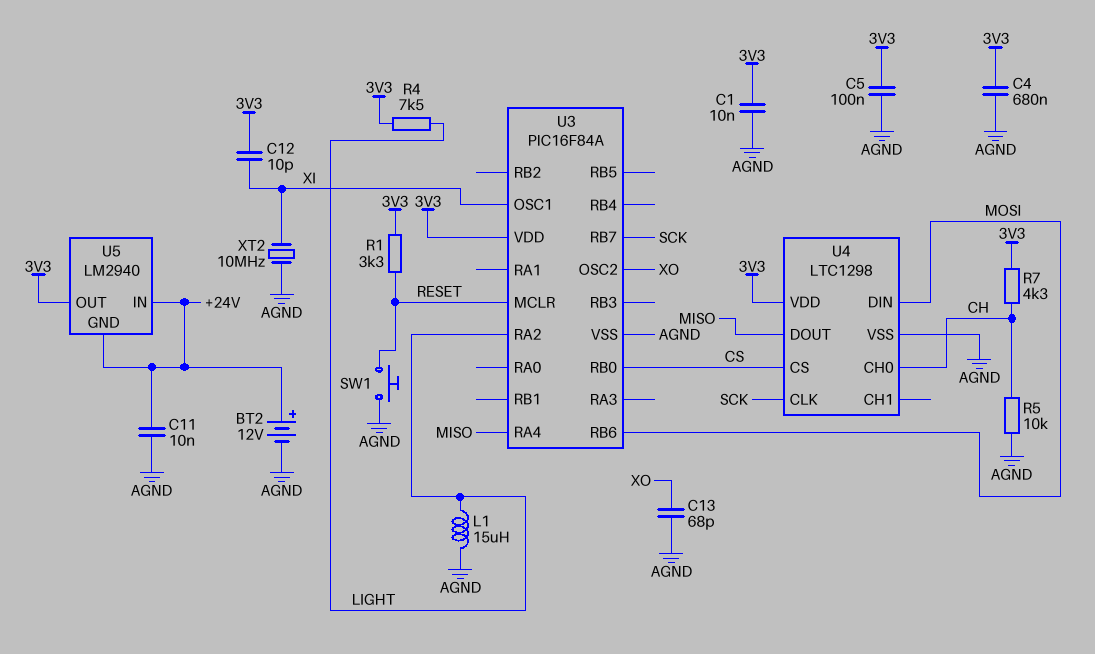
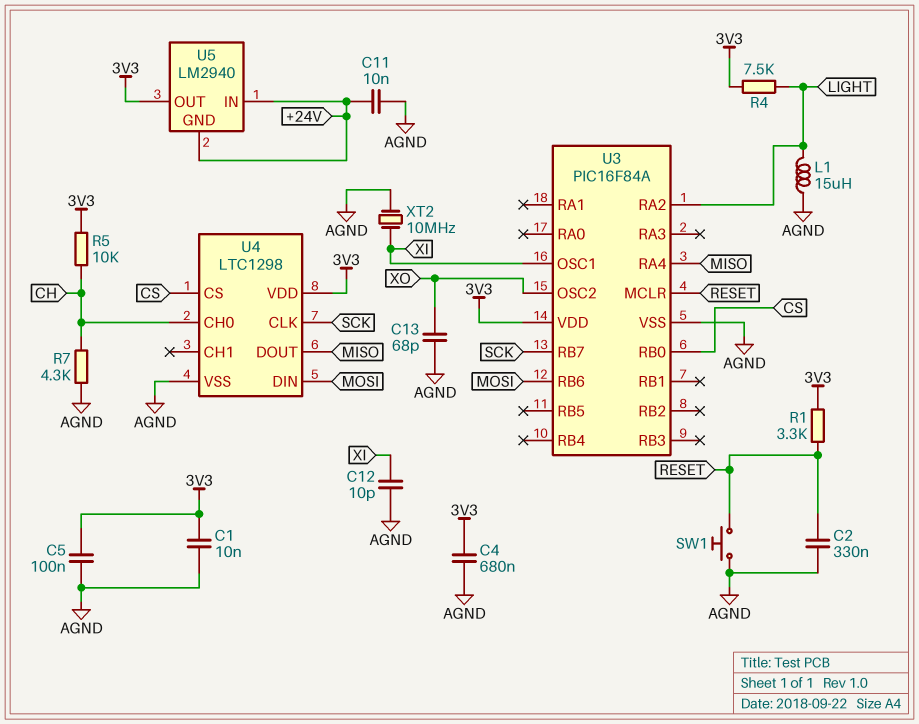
BT2: 12V (plus +24V, minus AGND) -> none
C2: none -> 330nF (AGND, RESET)
C12: 10pF (3V3, XI) -> 10pF (AGND, XI)
R5: 10k (AGND, CH) -> 10k (3V3, CH)
R7: 4.3k (3V3, CH) -> 4.3k (AGND, CH)

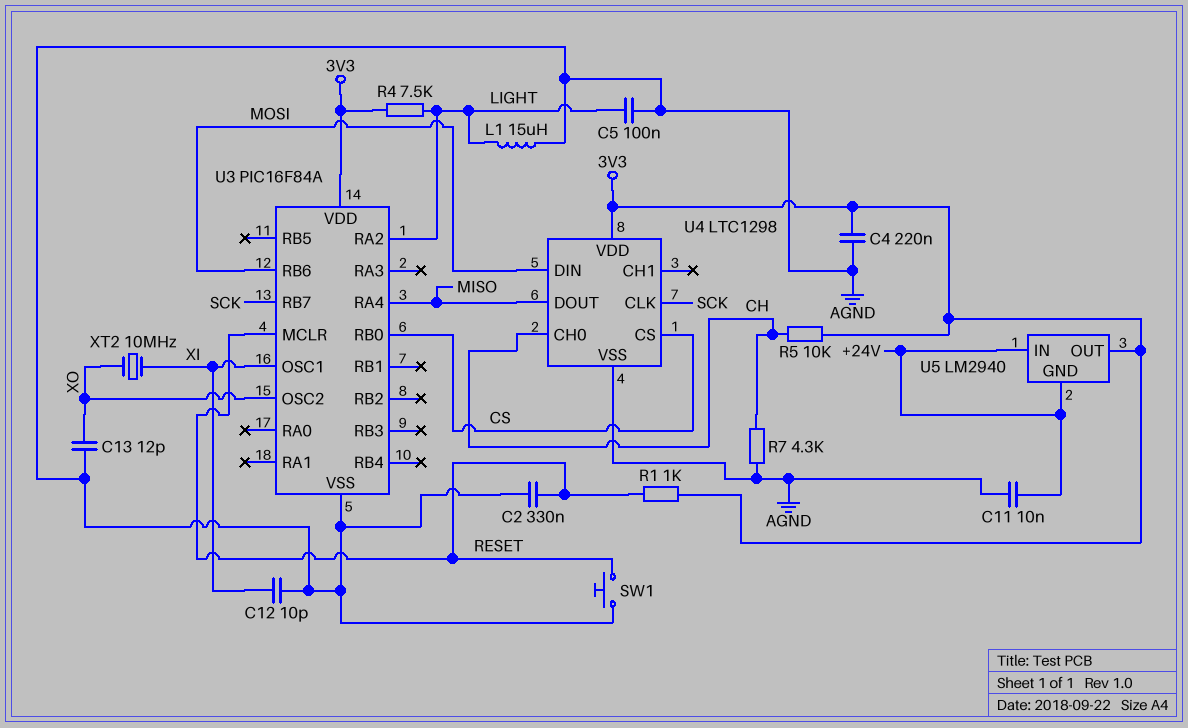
C1: 10nF (3V3, AGND) -> none
C4: 680nF (3V3, AGND) -> 220nF (3V3, AGND)
C5: 100nF (3V3, AGND) -> 100nF (AGND, LIGHT)
C13: 68pF (AGND, XO) -> 12pF (AGND, XO)
R1: 3.3k (3V3, RESET) -> 1k (3V3, RESET)
XT2: 10MHz (AGND, XI) -> 10MHz (XI, XO)

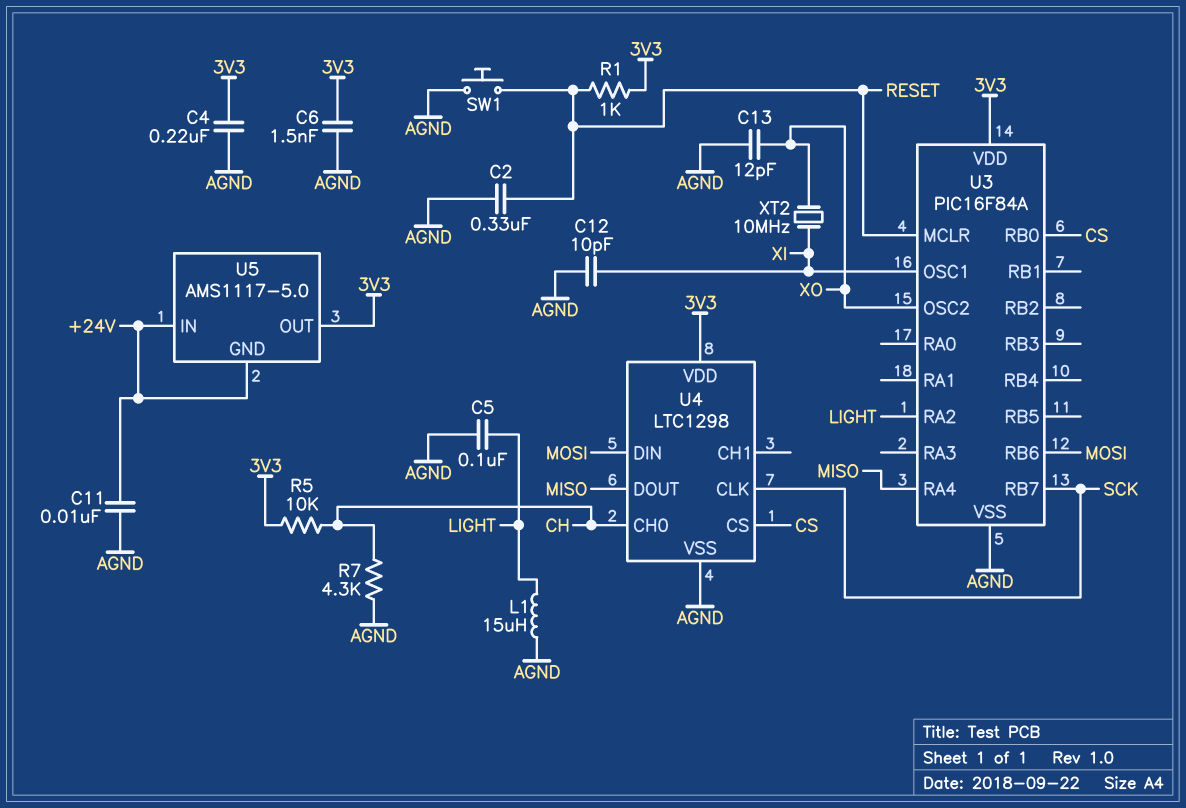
C6: none -> 1.5nF (3V3, AGND)
R4: 7.5k (3V3, LIGHT) -> none
U5: LM2940 -> AMS1117-5.0

